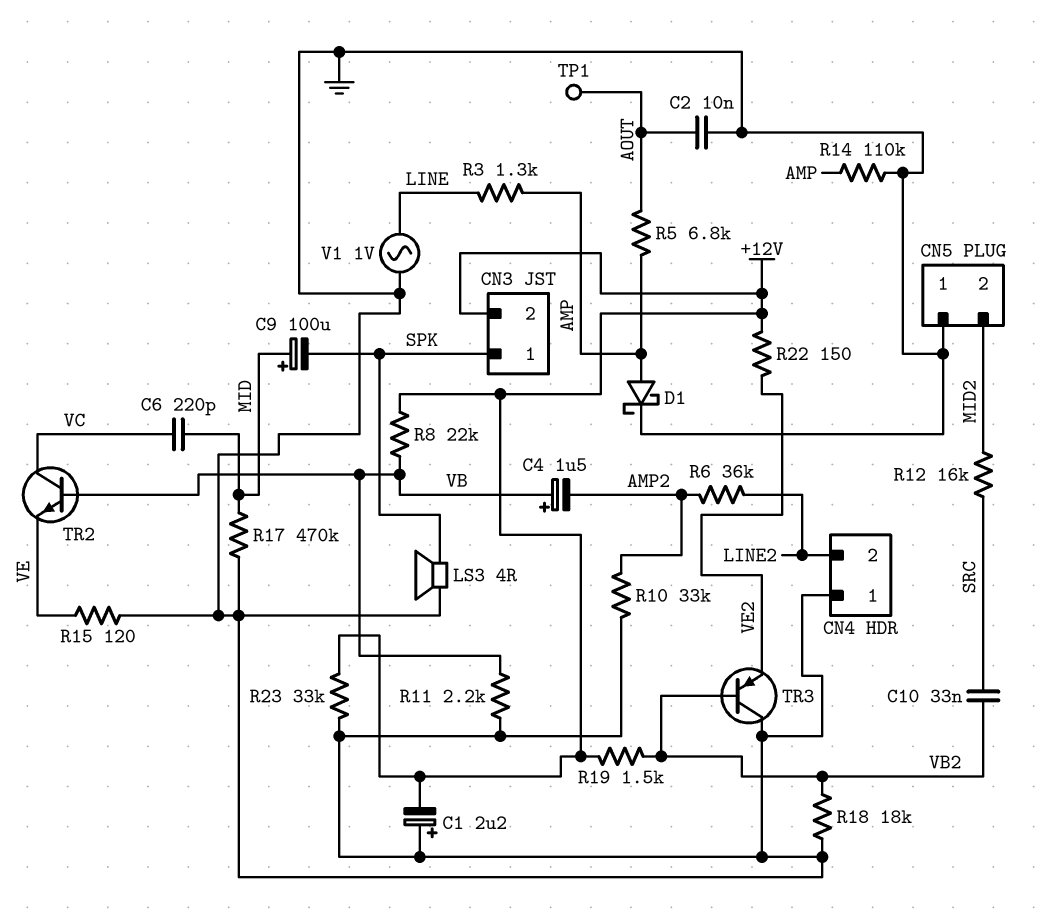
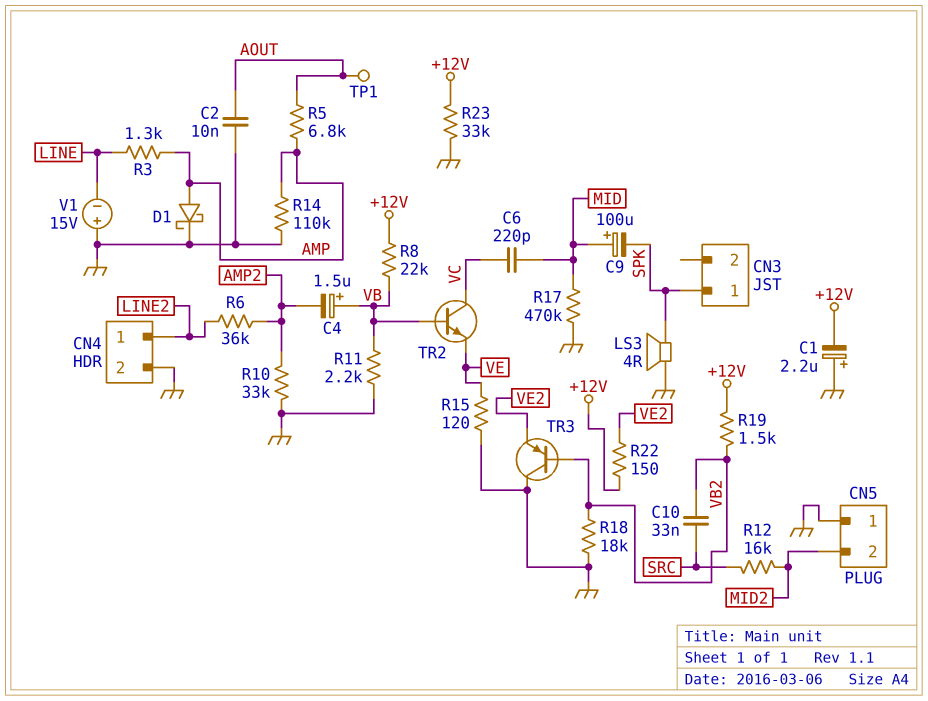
CN3 pin 2: +12V -> none
CN4 pin 1: GND -> LINE2
CN4 pin 2: LINE2 -> GND
V1: AC 1V (GND, LINE) -> 15V (plus GND, minus LINE)

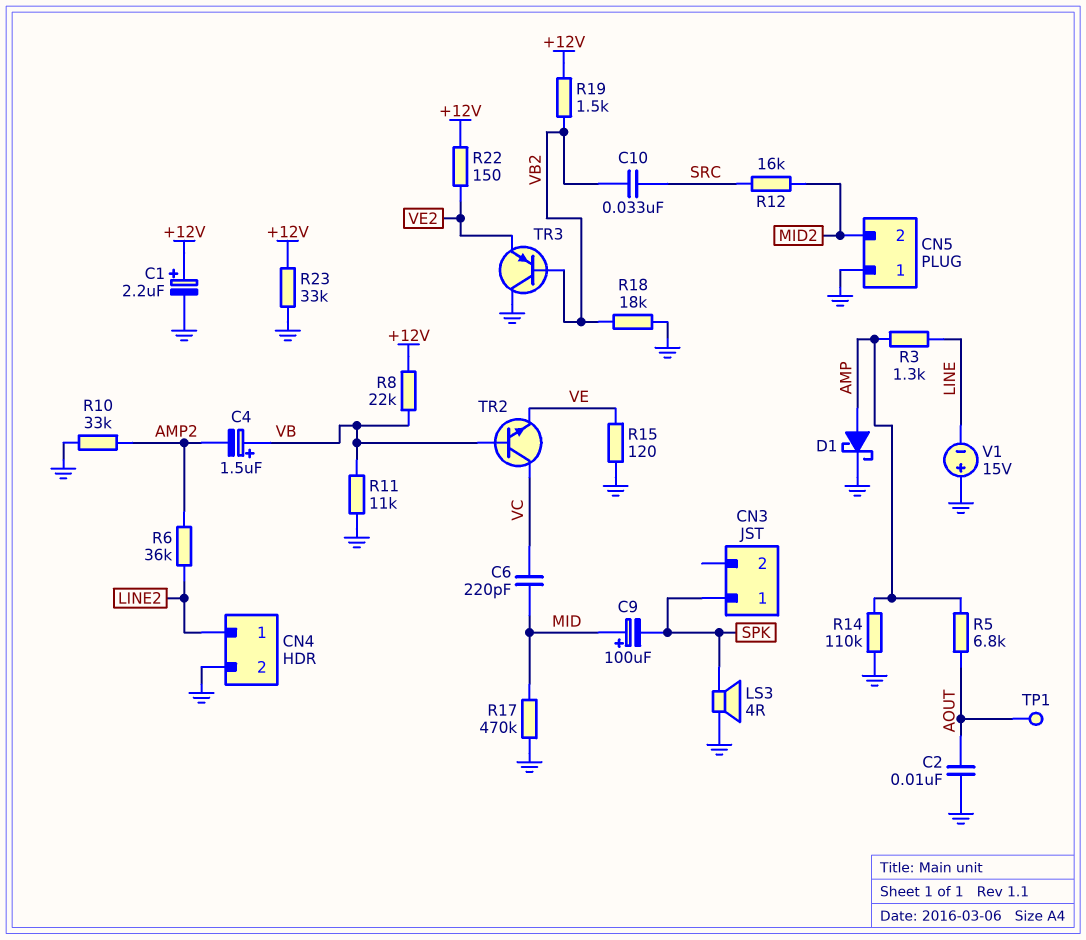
C1: 2.2uF (plus GND, minus +12V) -> 2.2uF (plus +12V, minus GND)
R11: 2.2k (GND, VB) -> 11k (GND, VB)

